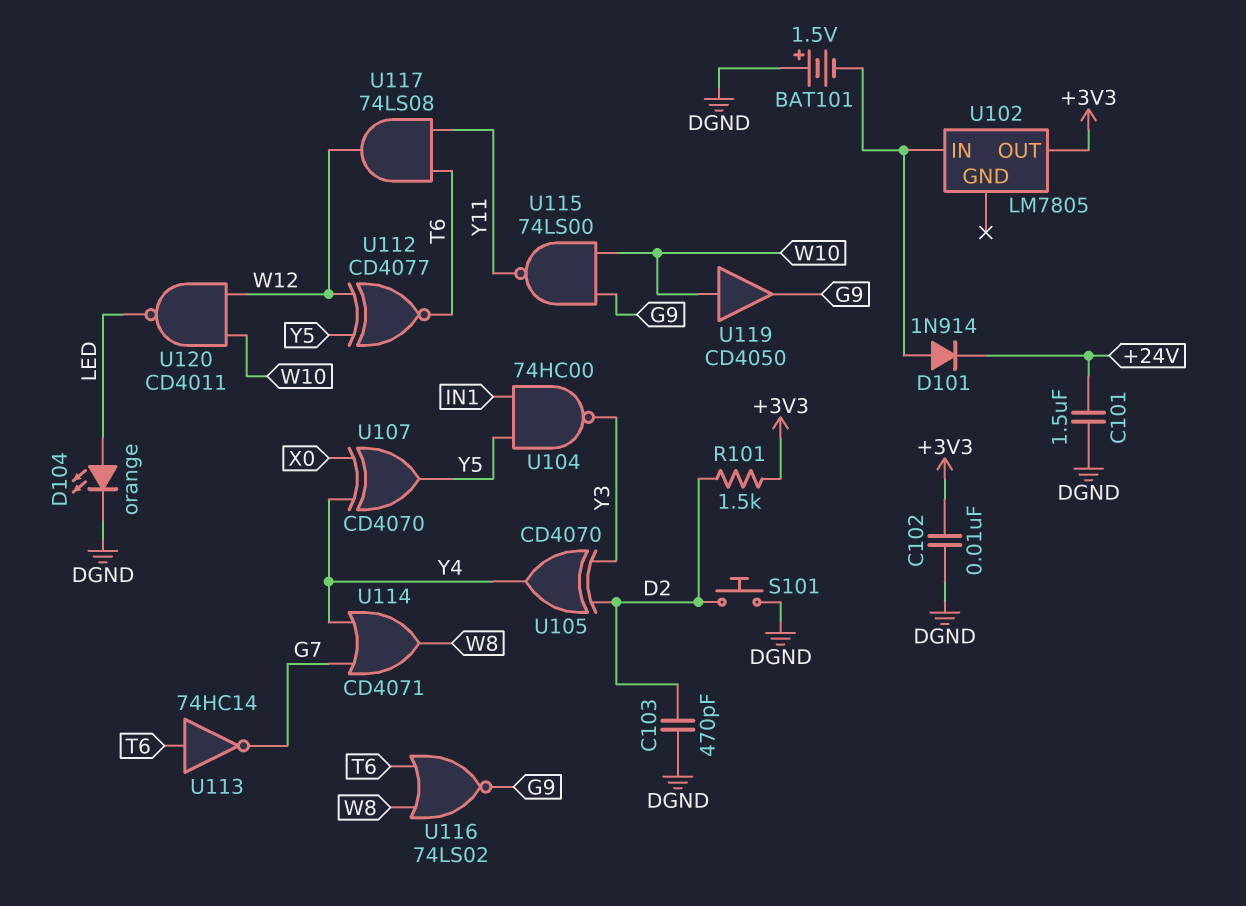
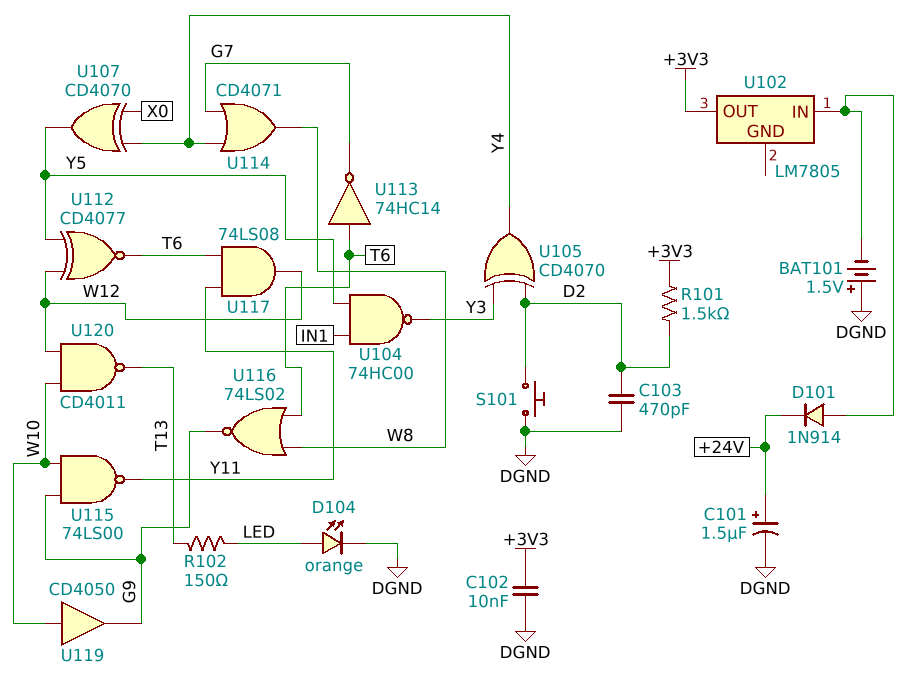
C101: 1.5uF (+24V, DGND) -> 1.5uF (plus +24V, minus DGND)
R102: none -> 150 (LED, T13)
U120: NAND CD4011 (in W10, in W12, out LED) -> NAND CD4011 (in W10, in W12, out T13)

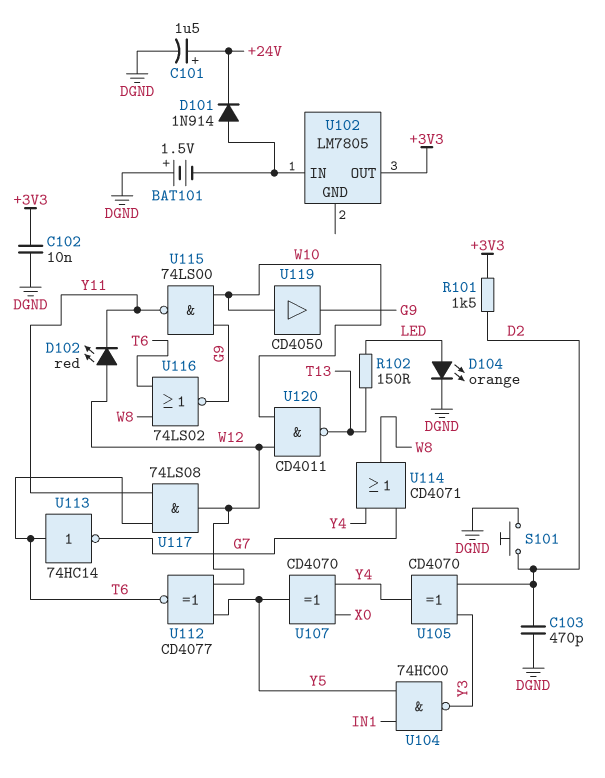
D102: none -> LED red (A W12, K Y11)

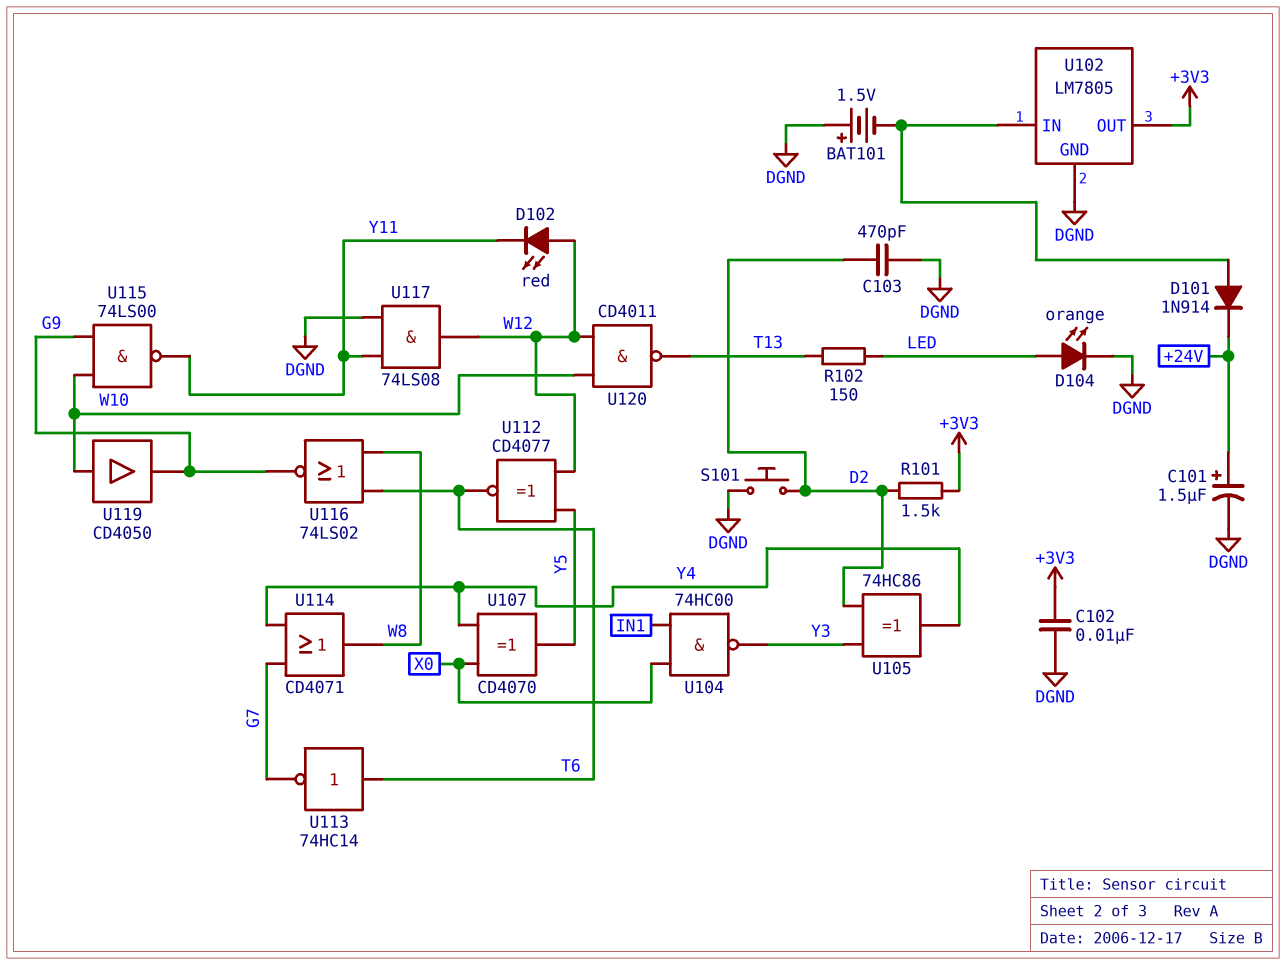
U102 pin GND: none -> DGND
U104: NAND 74HC00 (in IN1, in Y5, out Y3) -> NAND 74HC00 (in IN1, in X0, out Y3)
U105: XOR CD4070 (in D2, in Y3, out Y4) -> XOR 74HC86 (in D2, in Y3, out Y4)
U117: AND 74LS08 (in T6, in Y11, out W12) -> AND 74LS08 (in DGND, in Y11, out W12)

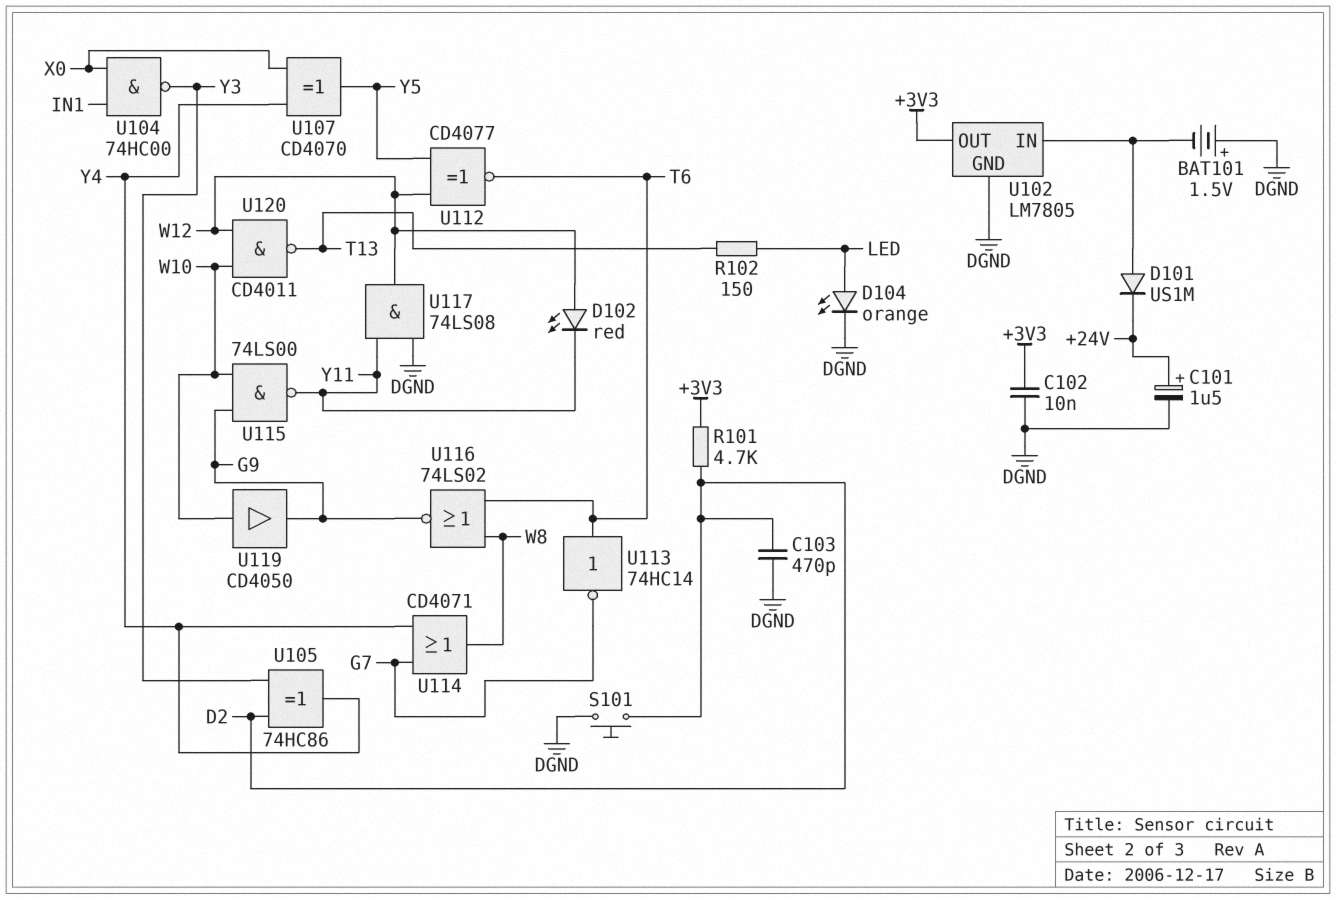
D101: diode 1N914 (A U102/IN, K +24V) -> diode US1M (A U102/IN, K +24V)
R101: 1.5k (+3V3, D2) -> 4.7k (+3V3, D2)

